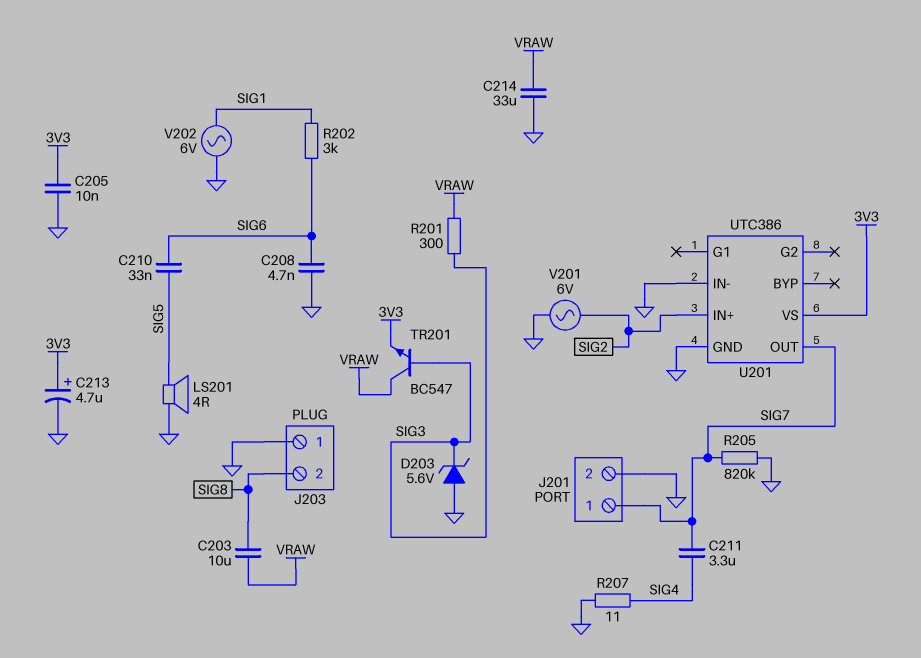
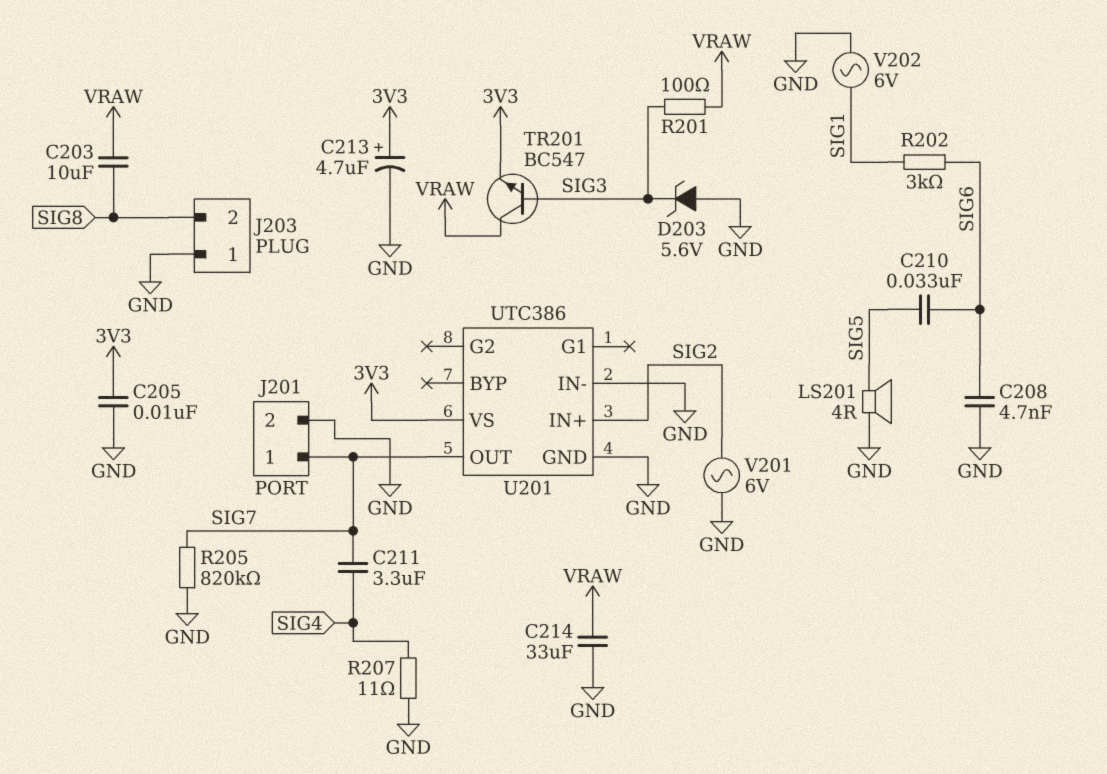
R201: 300 (SIG3, VRAW) -> 100 (SIG3, VRAW)

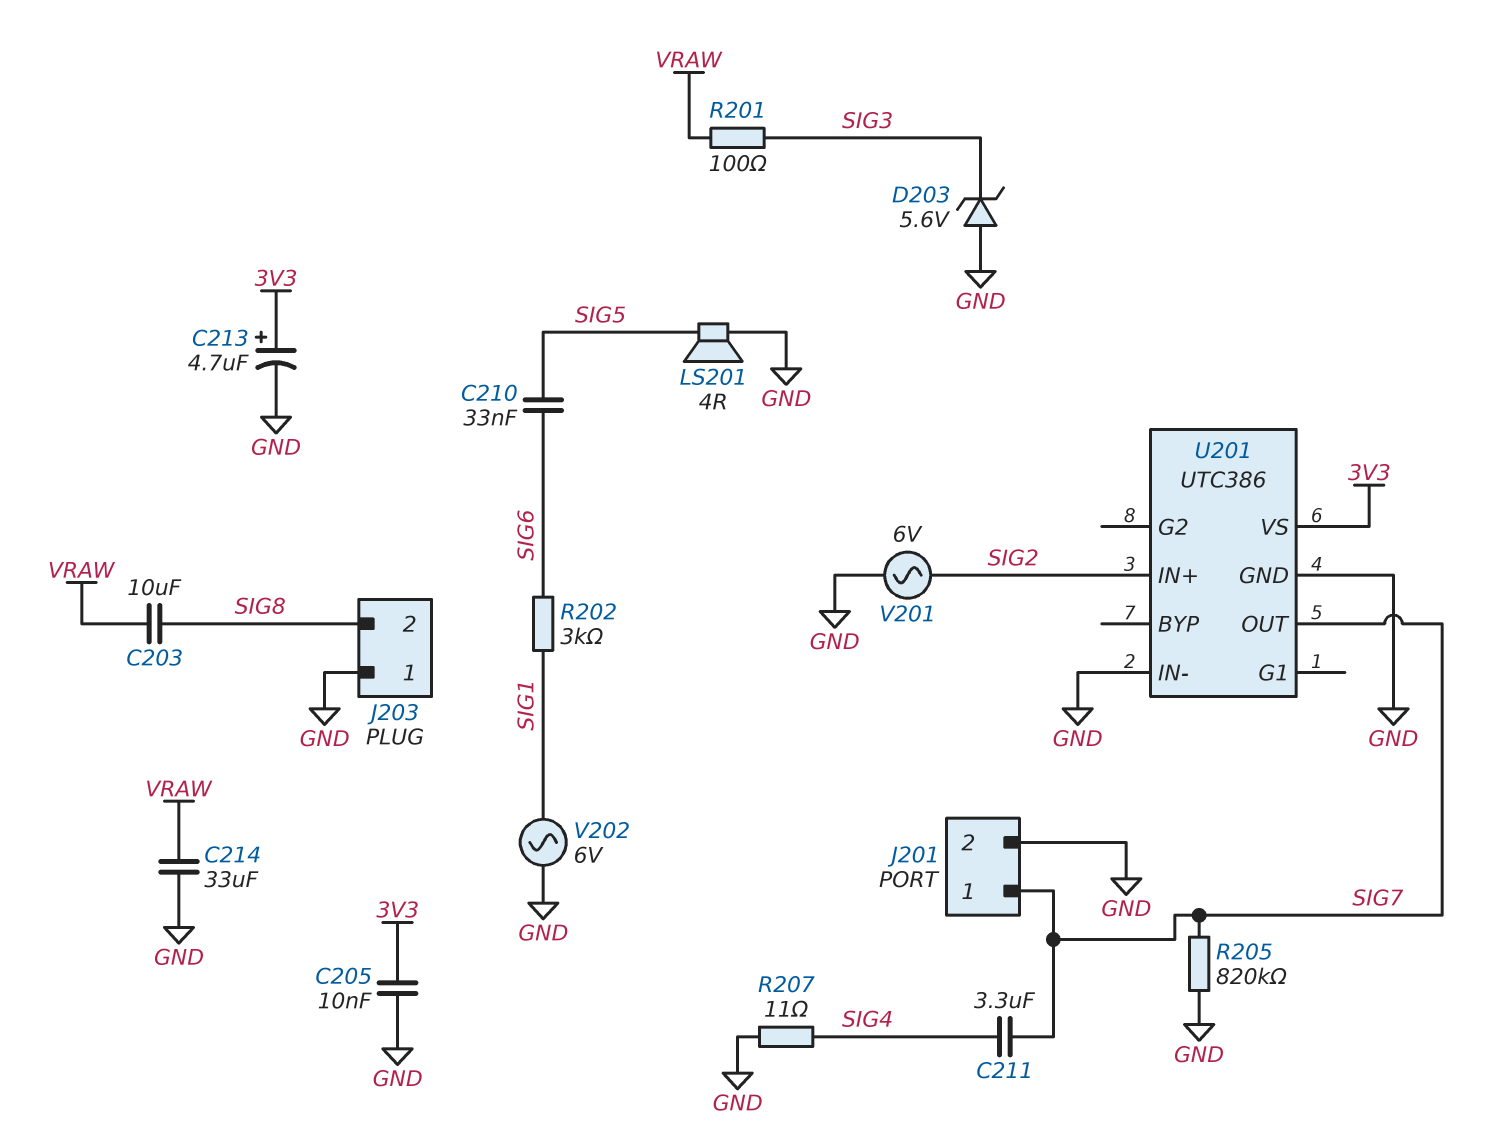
C208: 4.7nF (GND, SIG6) -> none
TR201: NPN BC547 (B SIG3, C VRAW, E 3V3) -> none

